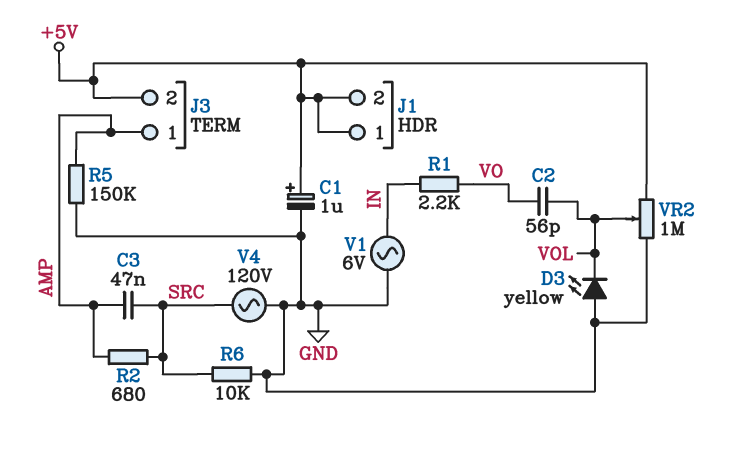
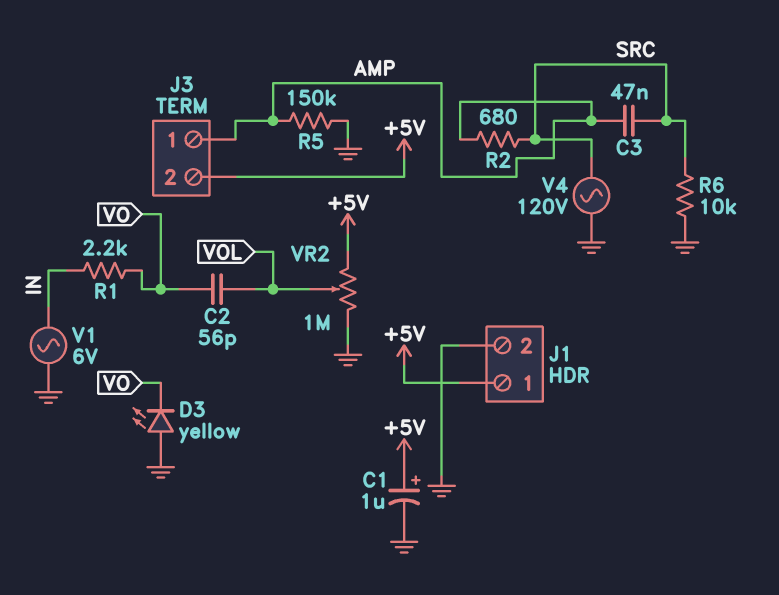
D3: LED yellow (A GND, K VOL) -> LED yellow (A GND, K VO)
J1 pin 2: +5V -> GND

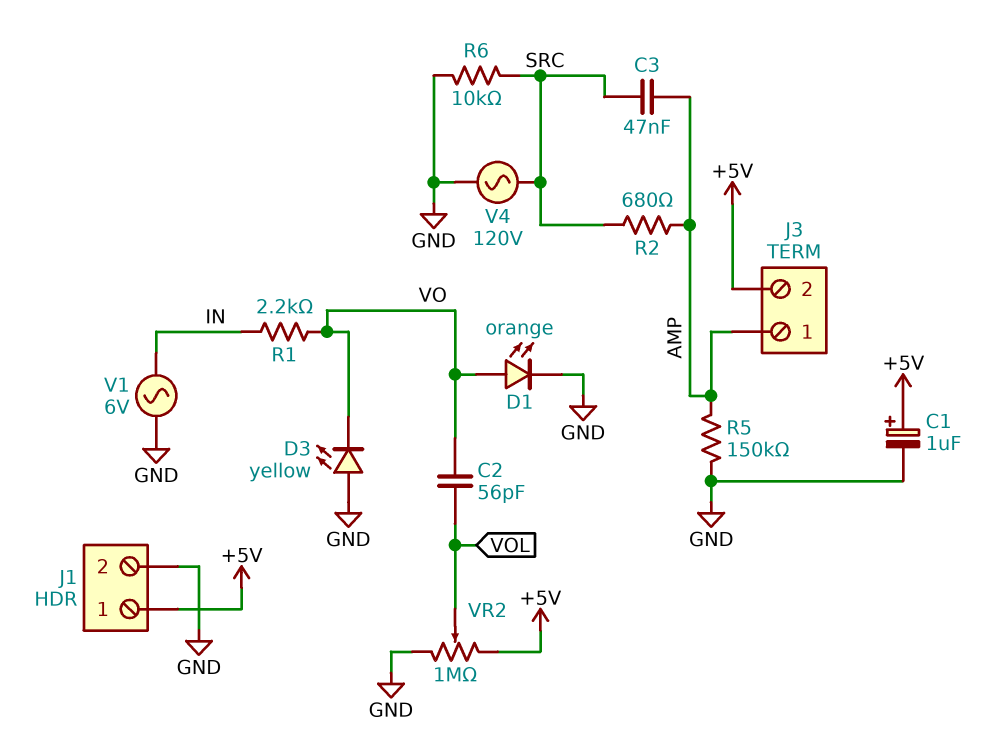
D1: none -> LED orange (A VO, K GND)

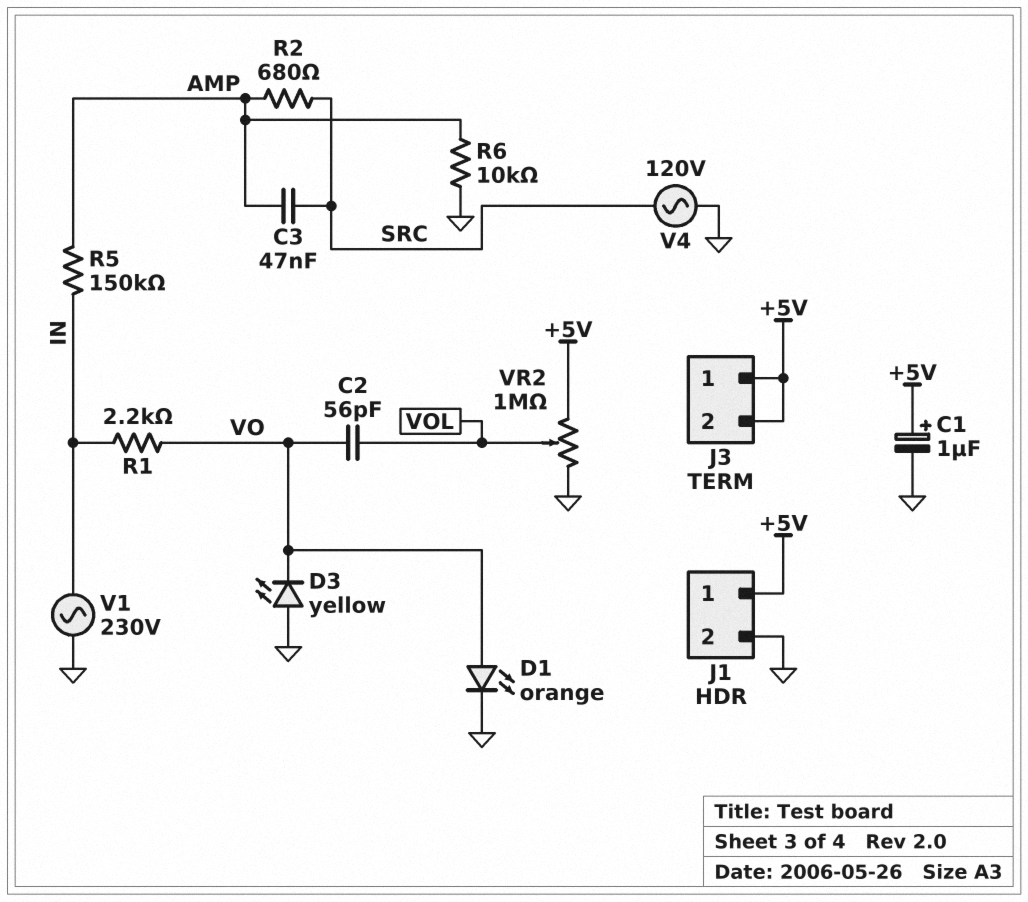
J3 pin 1: AMP -> +5V
R5: 150k (AMP, GND) -> 150k (AMP, IN)
R6: 10k (GND, SRC) -> 10k (AMP, GND)
V1: AC 6V (GND, IN) -> AC 230V (GND, IN)

